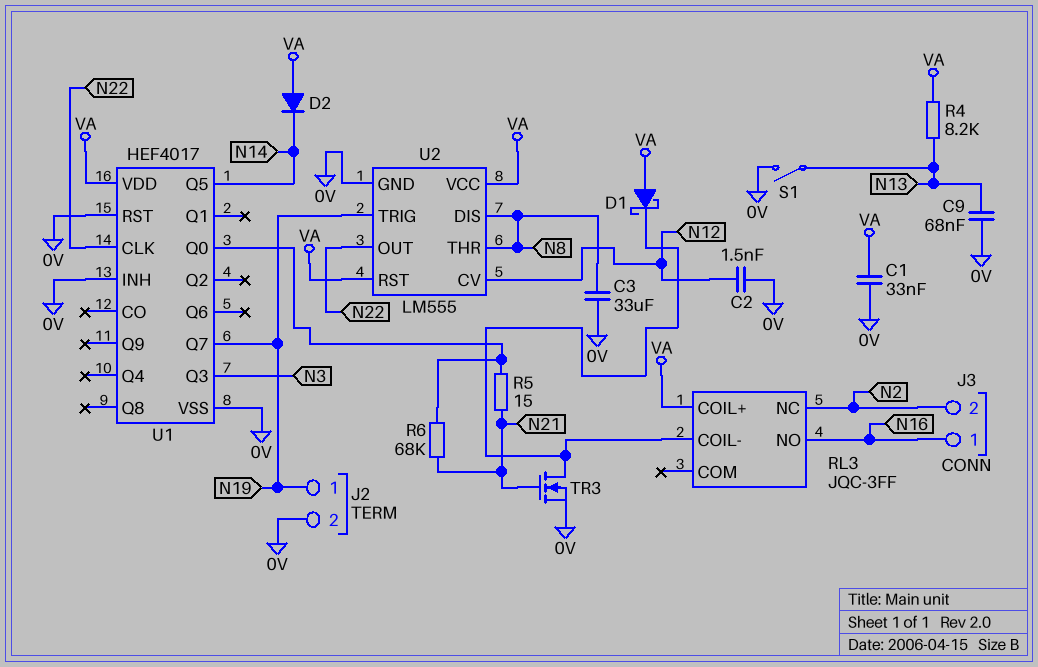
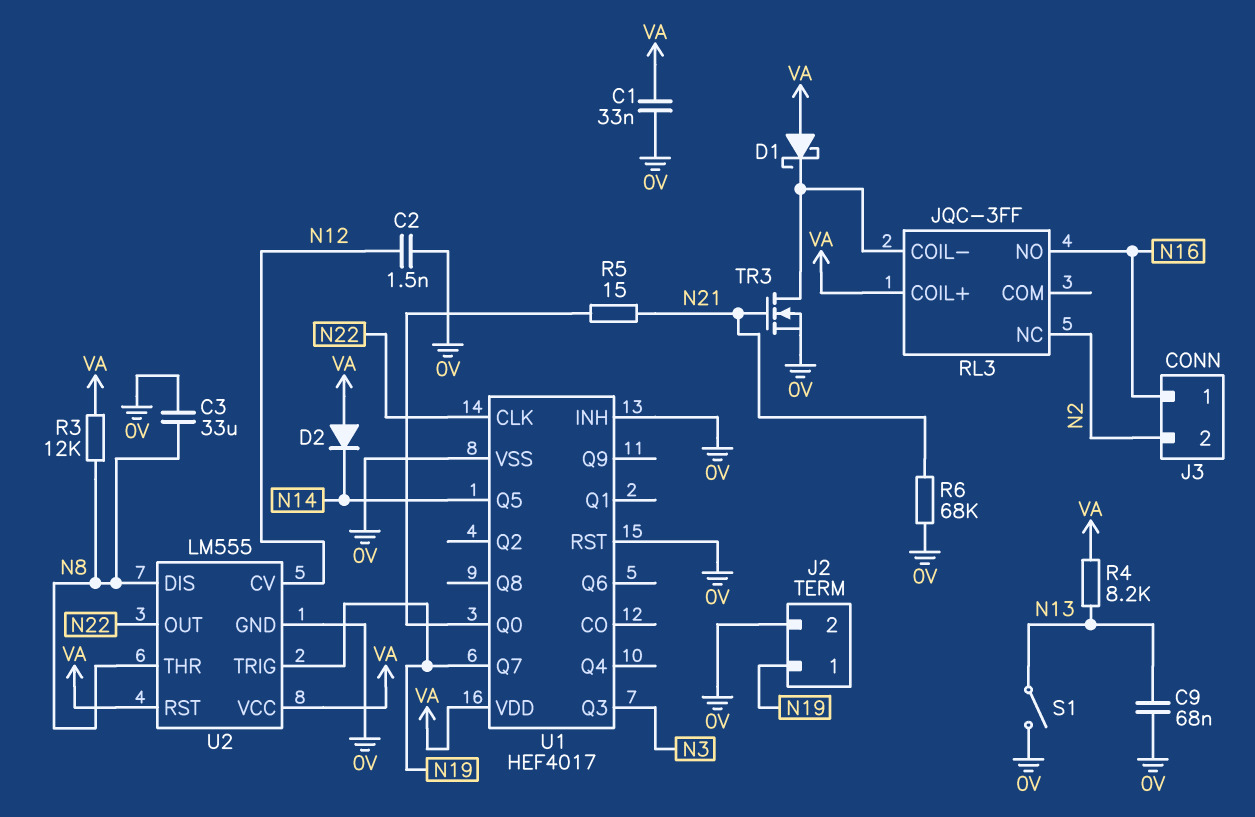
R3: none -> 12k (N8, VA)
R6: 68k (N21, U1/Q0) -> 68k (0V, N21)

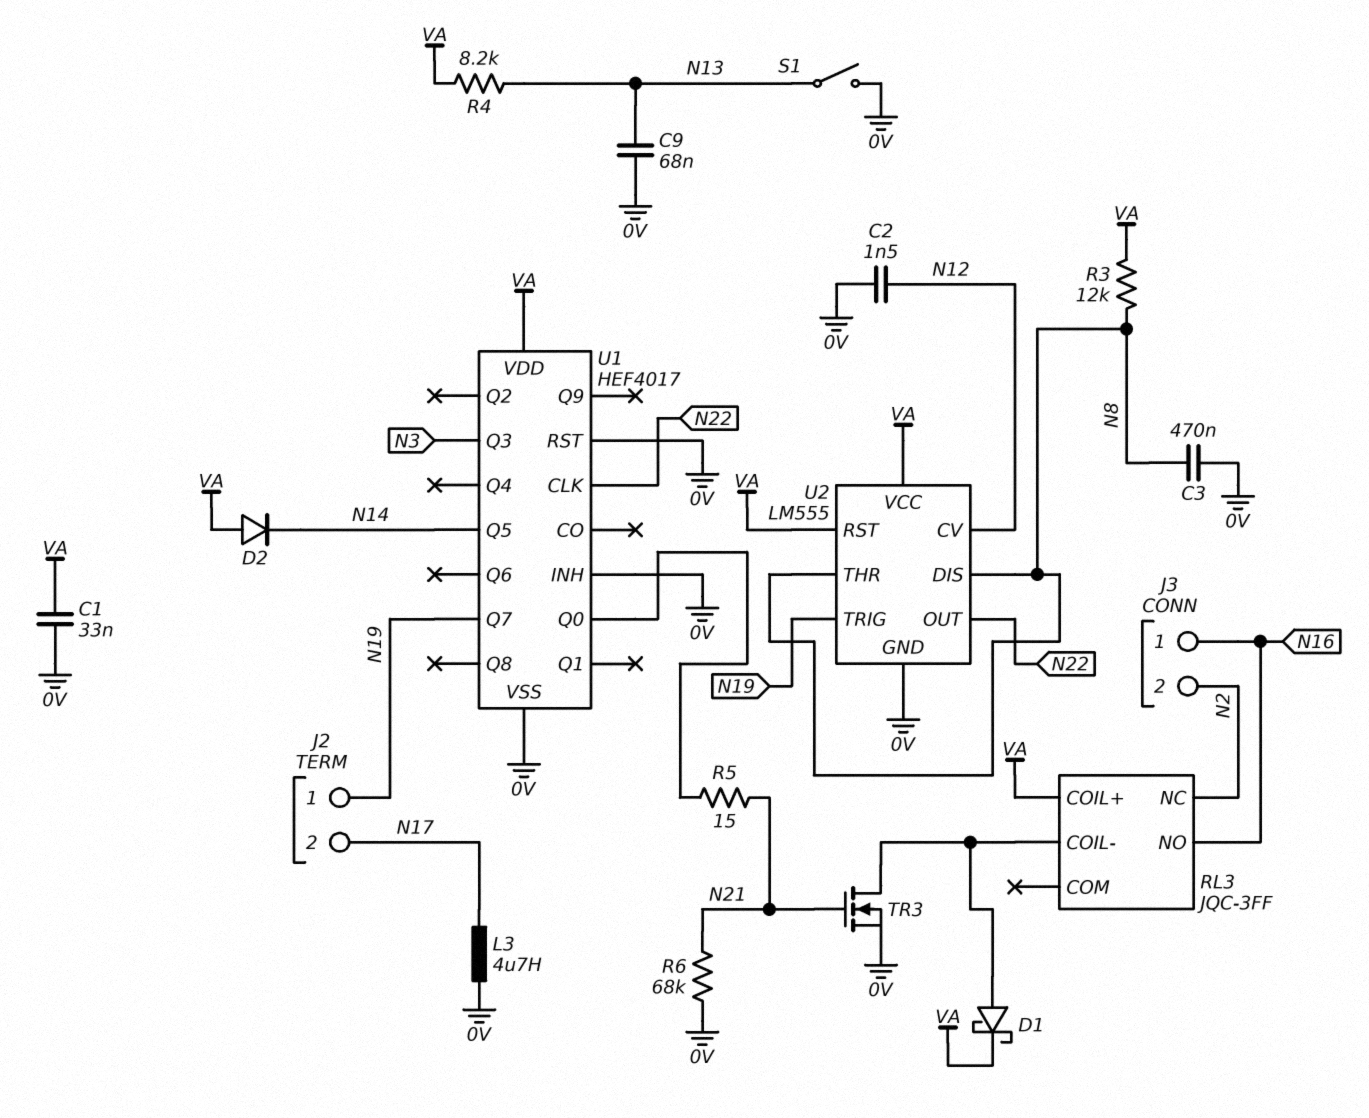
C3: 33uF (0V, N8) -> 470nF (0V, N8)
D1: schottky (A VA, K RL3/COIL-) -> schottky (A RL3/COIL-, K VA)
J2 pin 2: 0V -> N17
L3: none -> 4.7uH (0V, N17)

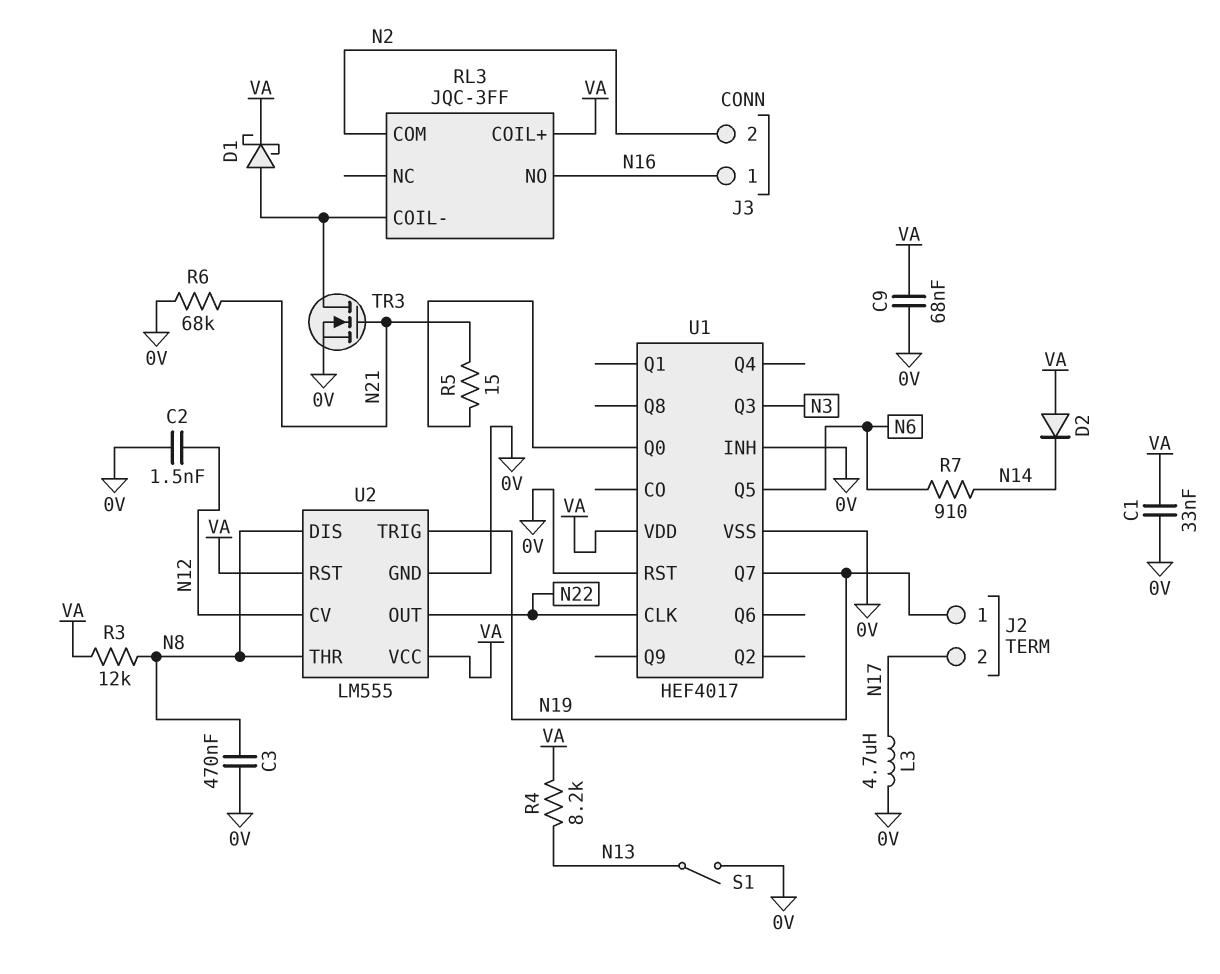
C9: 68nF (0V, N13) -> 68nF (0V, VA)
R7: none -> 910 (N6, N14)
RL3 pin COM: none -> N2
RL3 pin NC: N2 -> none
U1 pin Q5: N14 -> N6

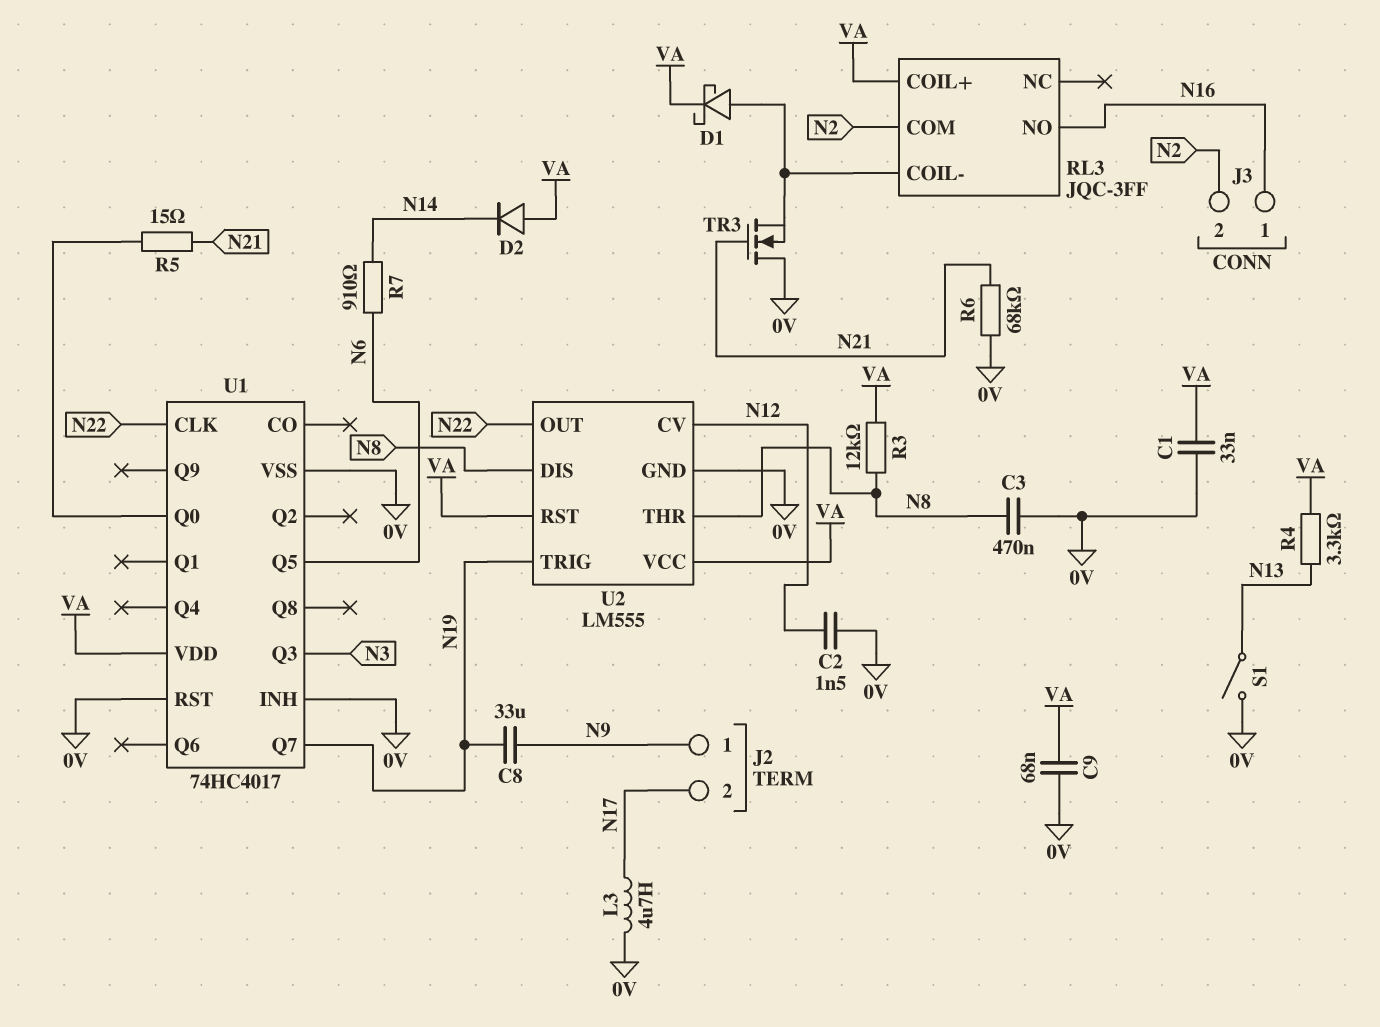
C8: none -> 33uF (N9, N19)
J2 pin 1: N19 -> N9
R4: 8.2k (N13, VA) -> 3.3k (N13, VA)
TR3: NMOS (G N21, D RL3/COIL-, S 0V) -> NMOS (G N21, D 0V, S RL3/COIL-)
U1: HEF4017 -> 74HC4017

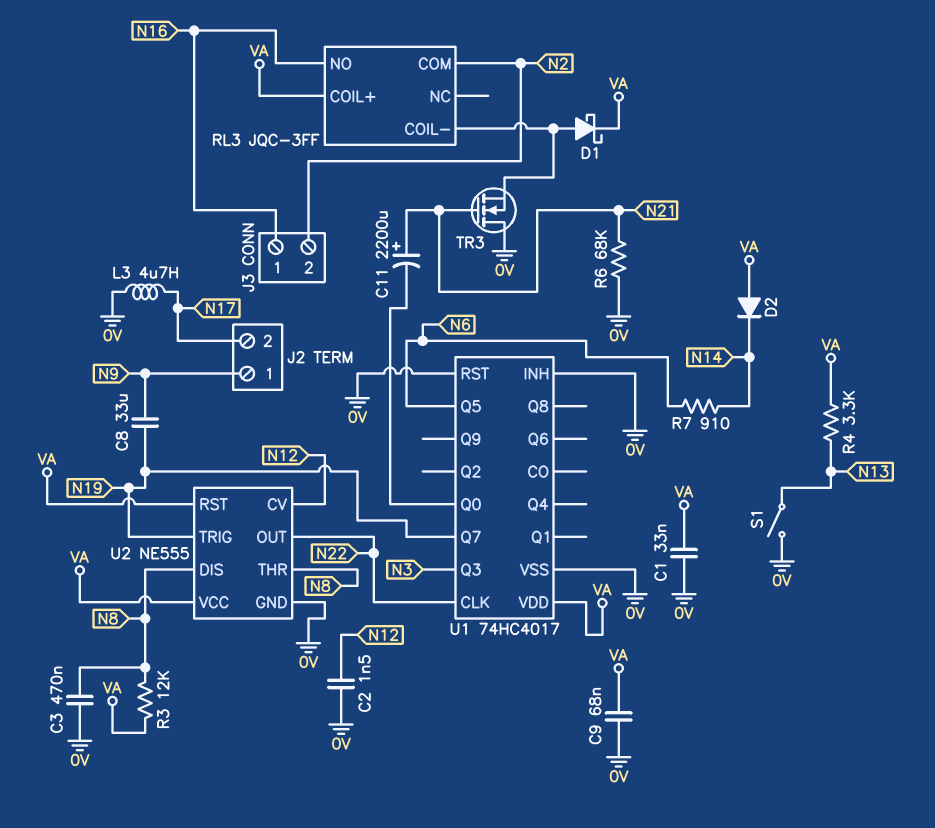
C11: none -> 2200uF (plus N21, minus U1/Q0)
R5: 15 (N21, U1/Q0) -> none
U2: LM555 -> NE555

